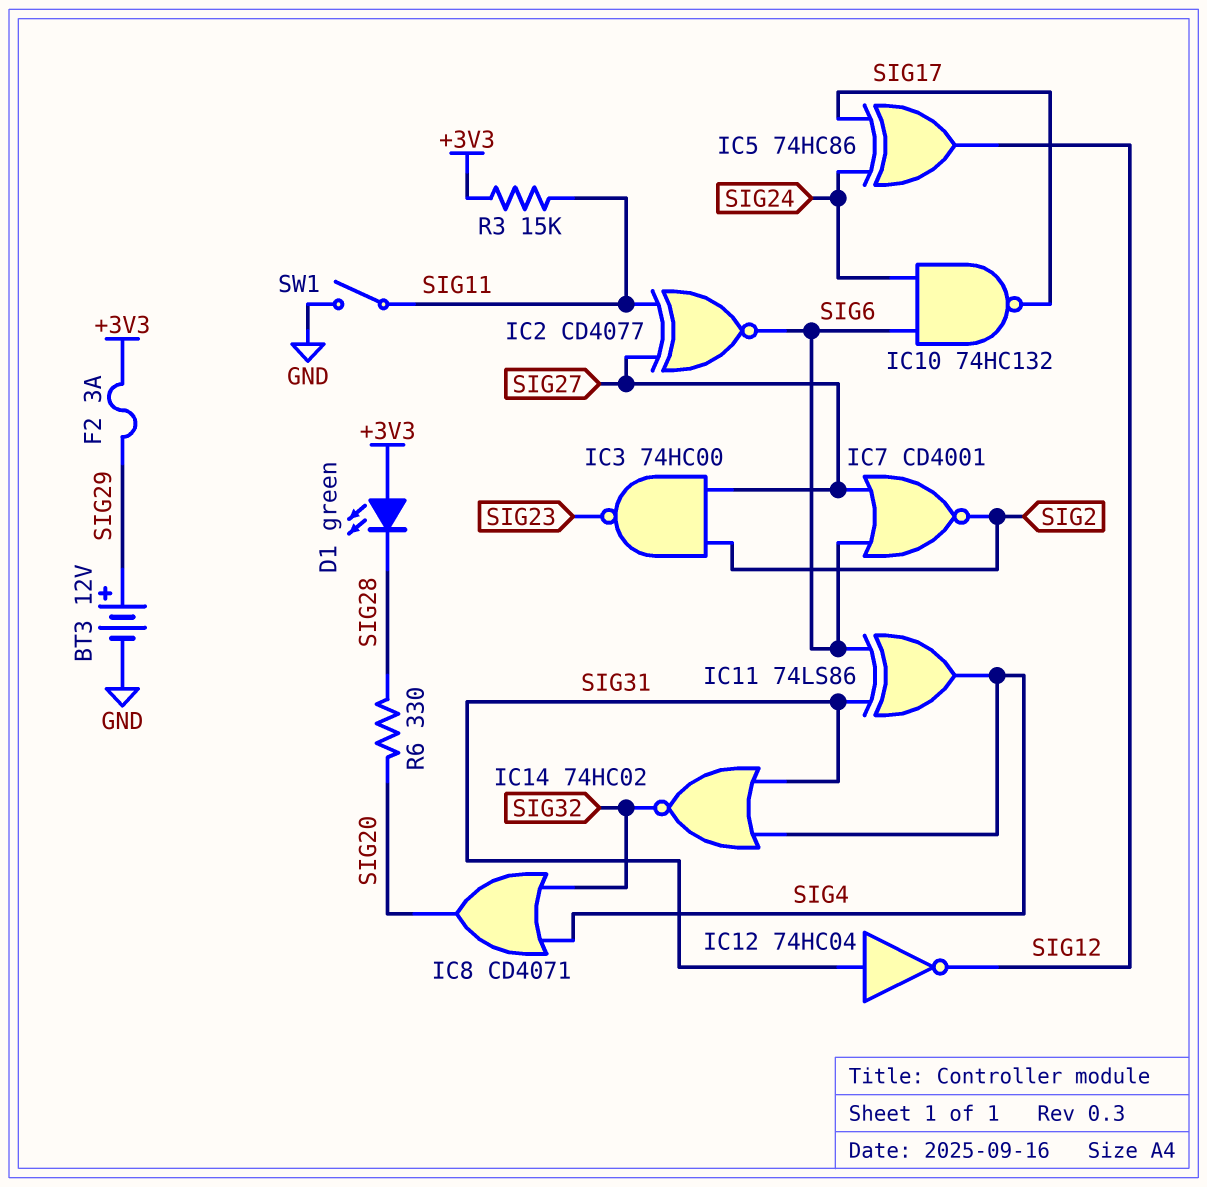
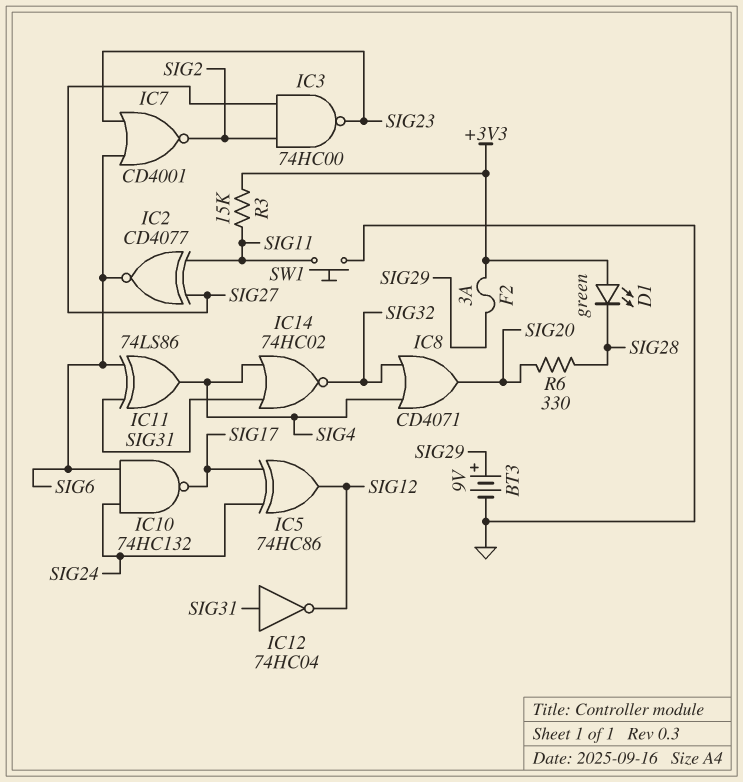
BT3: 12V (plus SIG29, minus GND) -> 9V (plus SIG29, minus GND)
IC7: NOR CD4001 (in SIG6, in SIG27, out SIG2) -> NOR CD4001 (in SIG6, in SIG23, out SIG2)
SW1: switch (GND, SIG11) -> button (GND, SIG11)

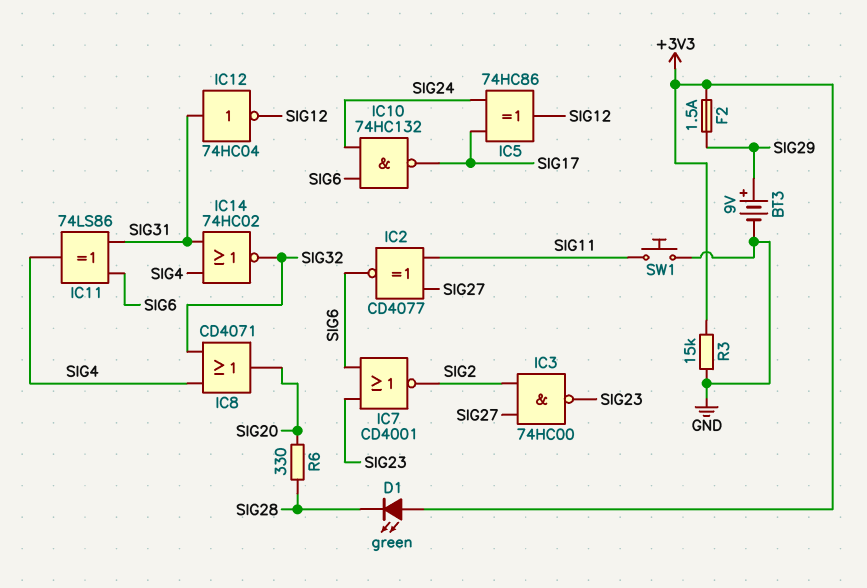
F2: 3A (+3V3, SIG29) -> 1.5A (+3V3, SIG29)
R3: 15k (+3V3, SIG11) -> 15k (+3V3, GND)

